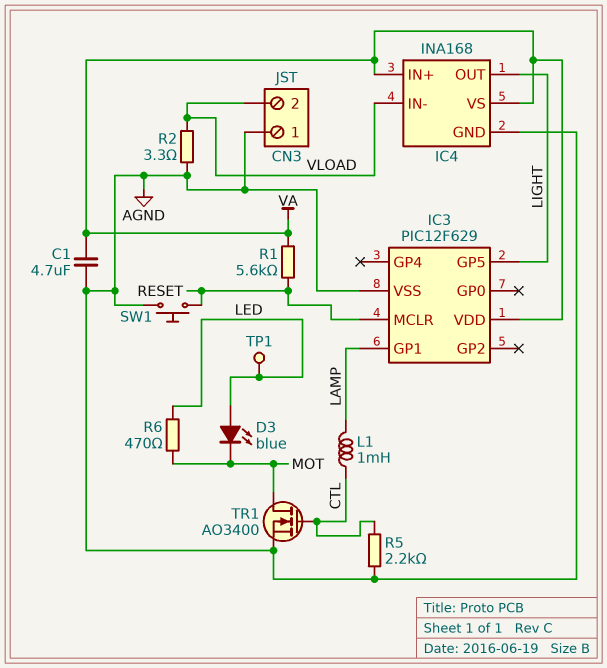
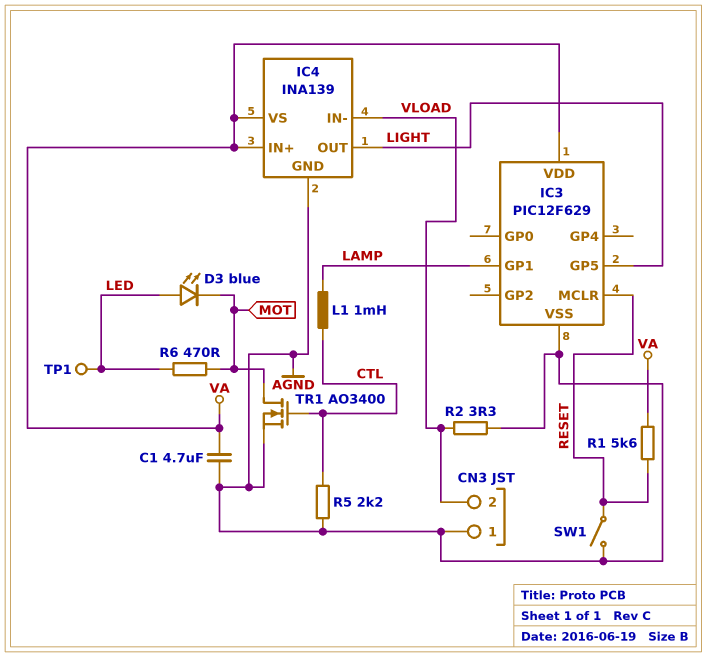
IC4: INA168 -> INA139
SW1: button (AGND, RESET) -> switch (AGND, RESET)

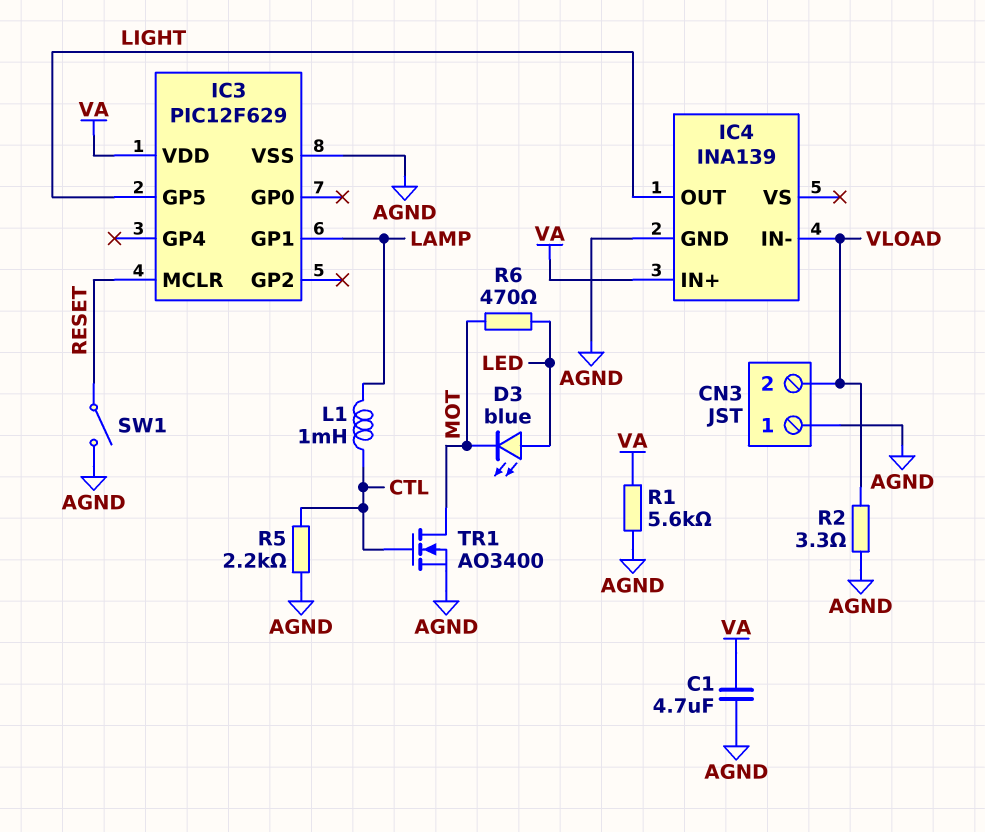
IC4 pin VS: VA -> none
R1: 5.6k (RESET, VA) -> 5.6k (AGND, VA)
TP1: test point (LED) -> none

